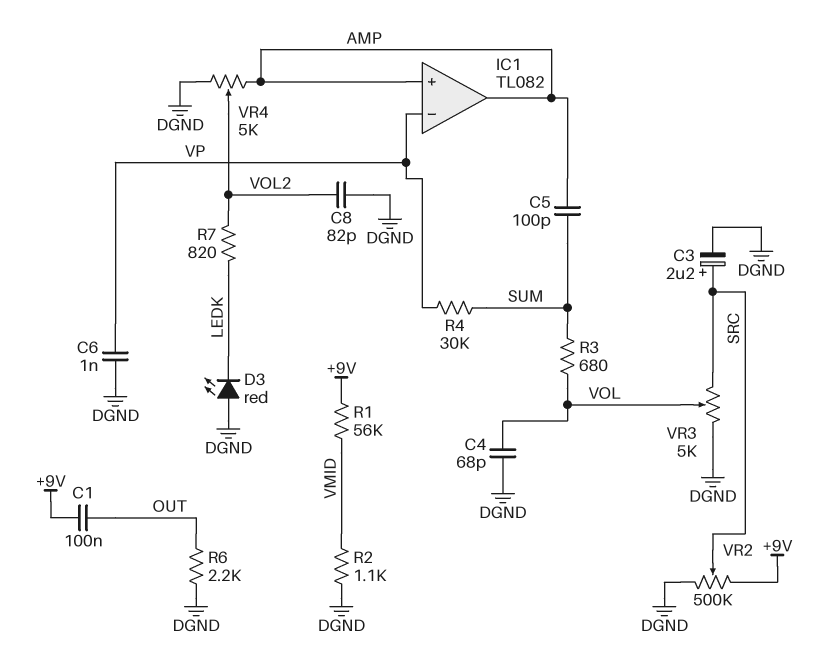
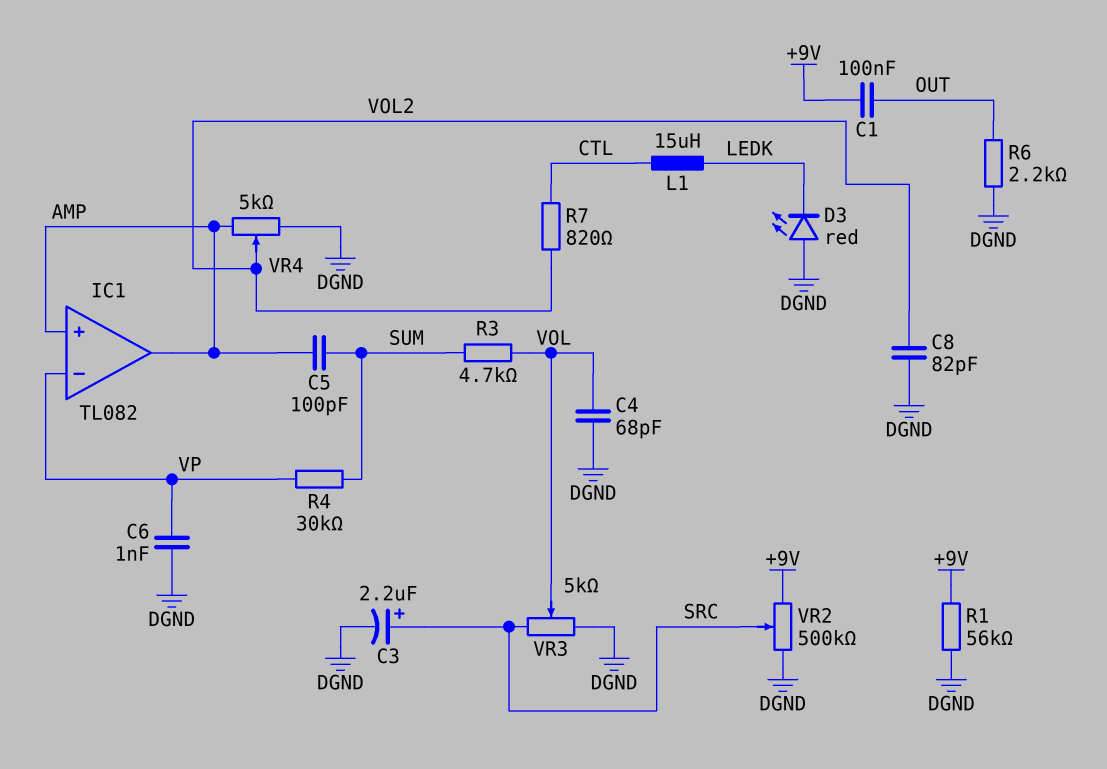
L1: none -> 15uH (CTL, LEDK)
R1: 56k (+9V, VMID) -> 56k (+9V, DGND)
R2: 1.1k (DGND, VMID) -> none
R3: 680 (SUM, VOL) -> 4.7k (SUM, VOL)
R7: 820 (LEDK, VOL2) -> 820 (CTL, VOL2)

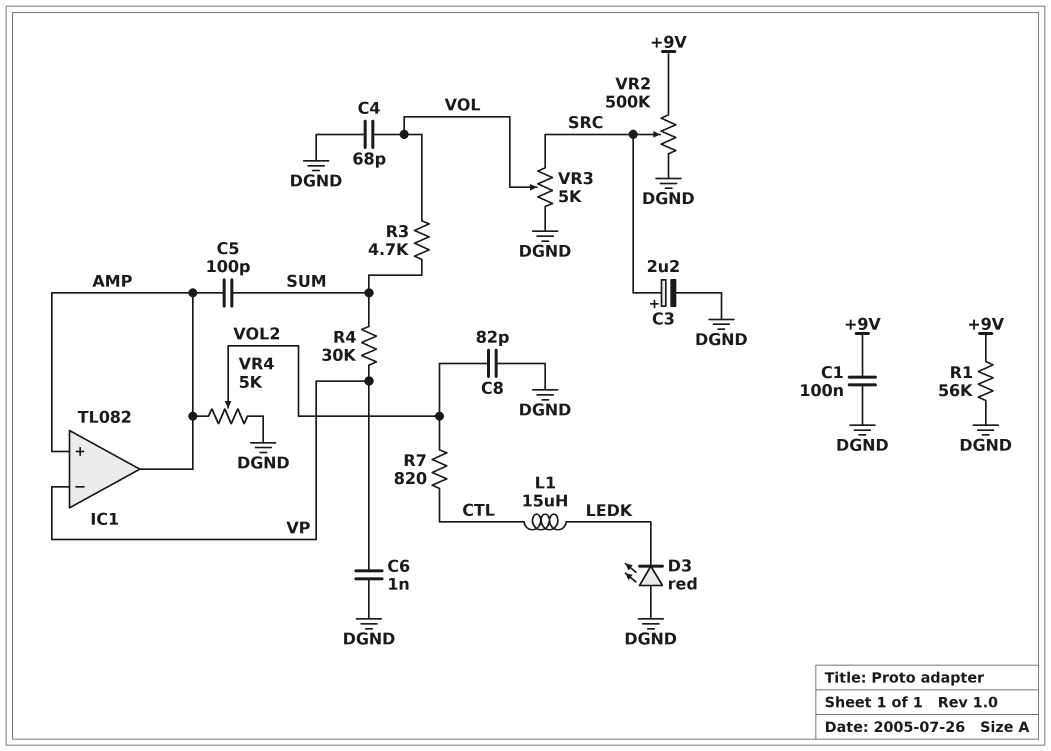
C1: 100nF (+9V, OUT) -> 100nF (+9V, DGND)
R6: 2.2k (DGND, OUT) -> none

